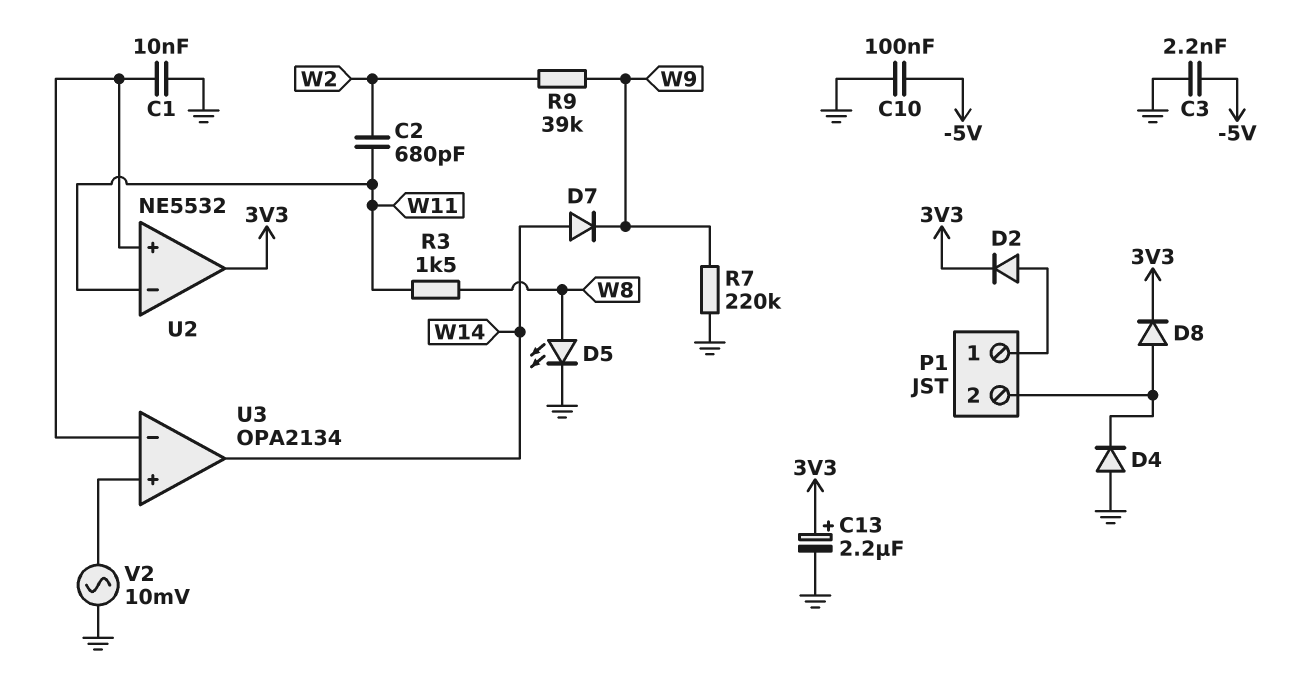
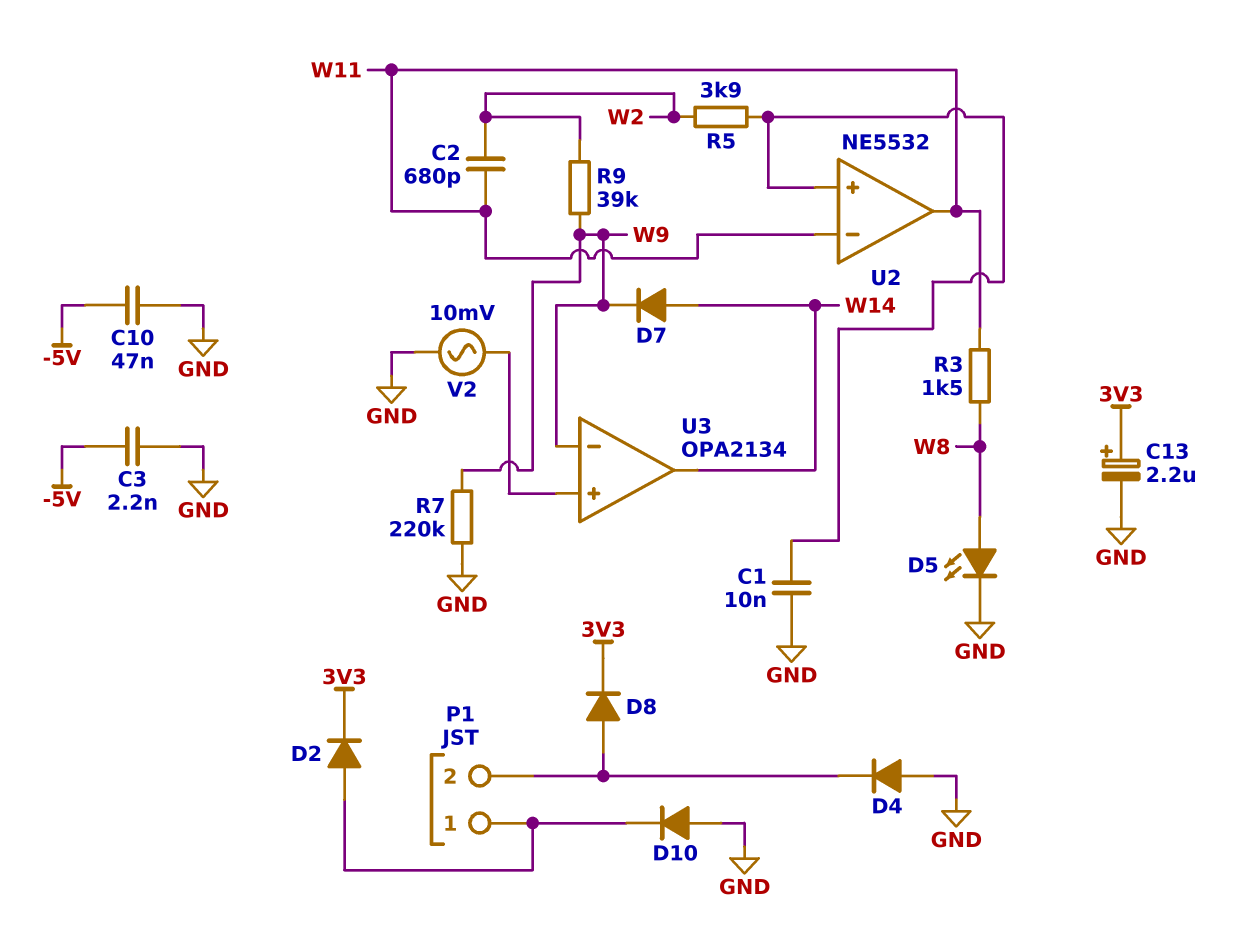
C10: 100nF (-5V, GND) -> 47nF (-5V, GND)
D10: none -> diode (A GND, K P1/1)
R5: none -> 3.9k (U2/in+, W2)
U2 pin out: 3V3 -> W11
U3 pin in-: U2/in+ -> W9

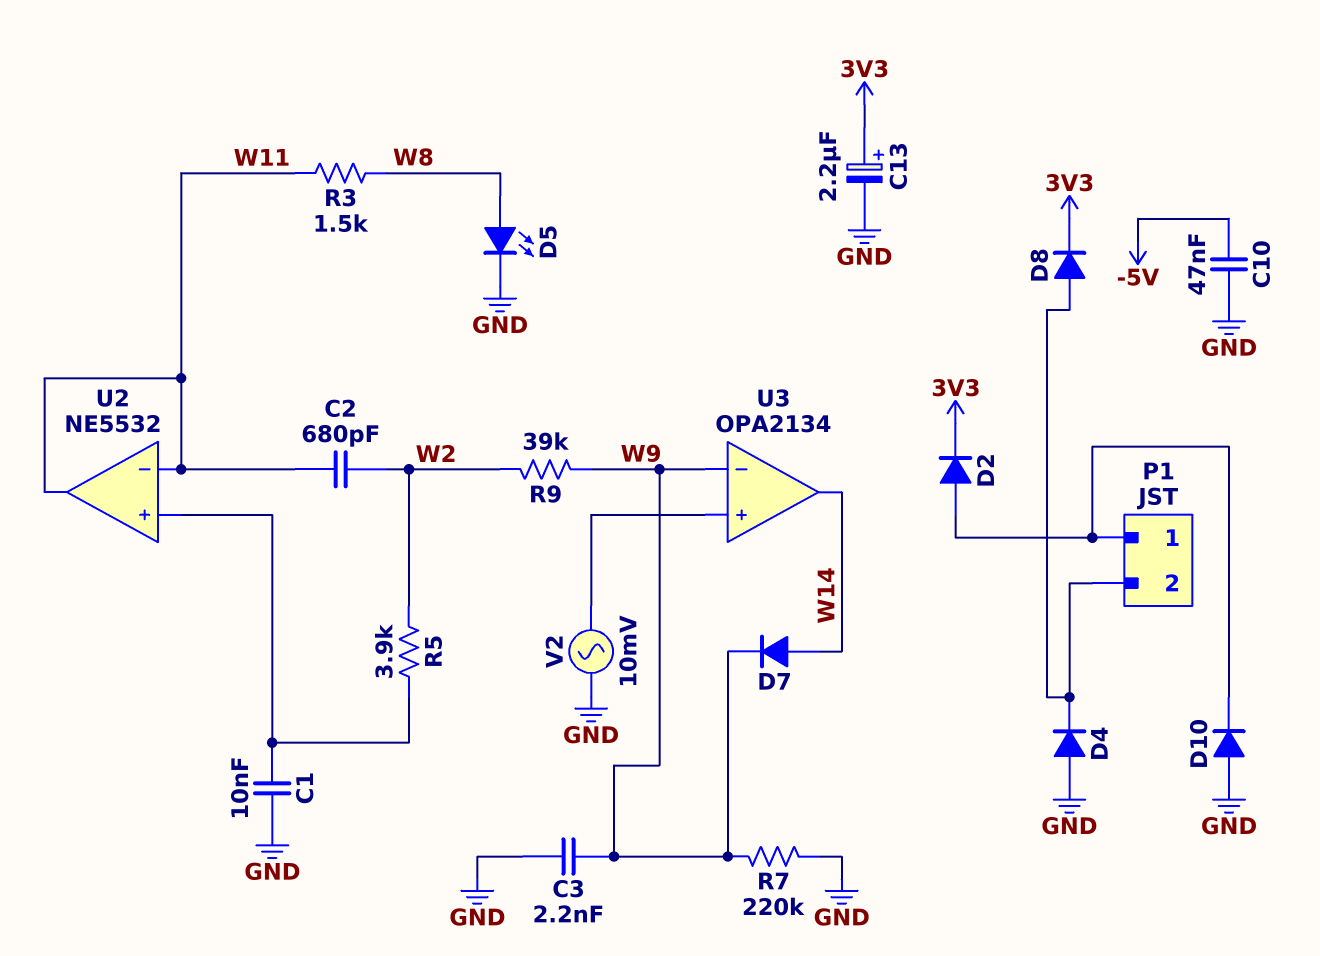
C3: 2.2nF (-5V, GND) -> 2.2nF (GND, W9)

